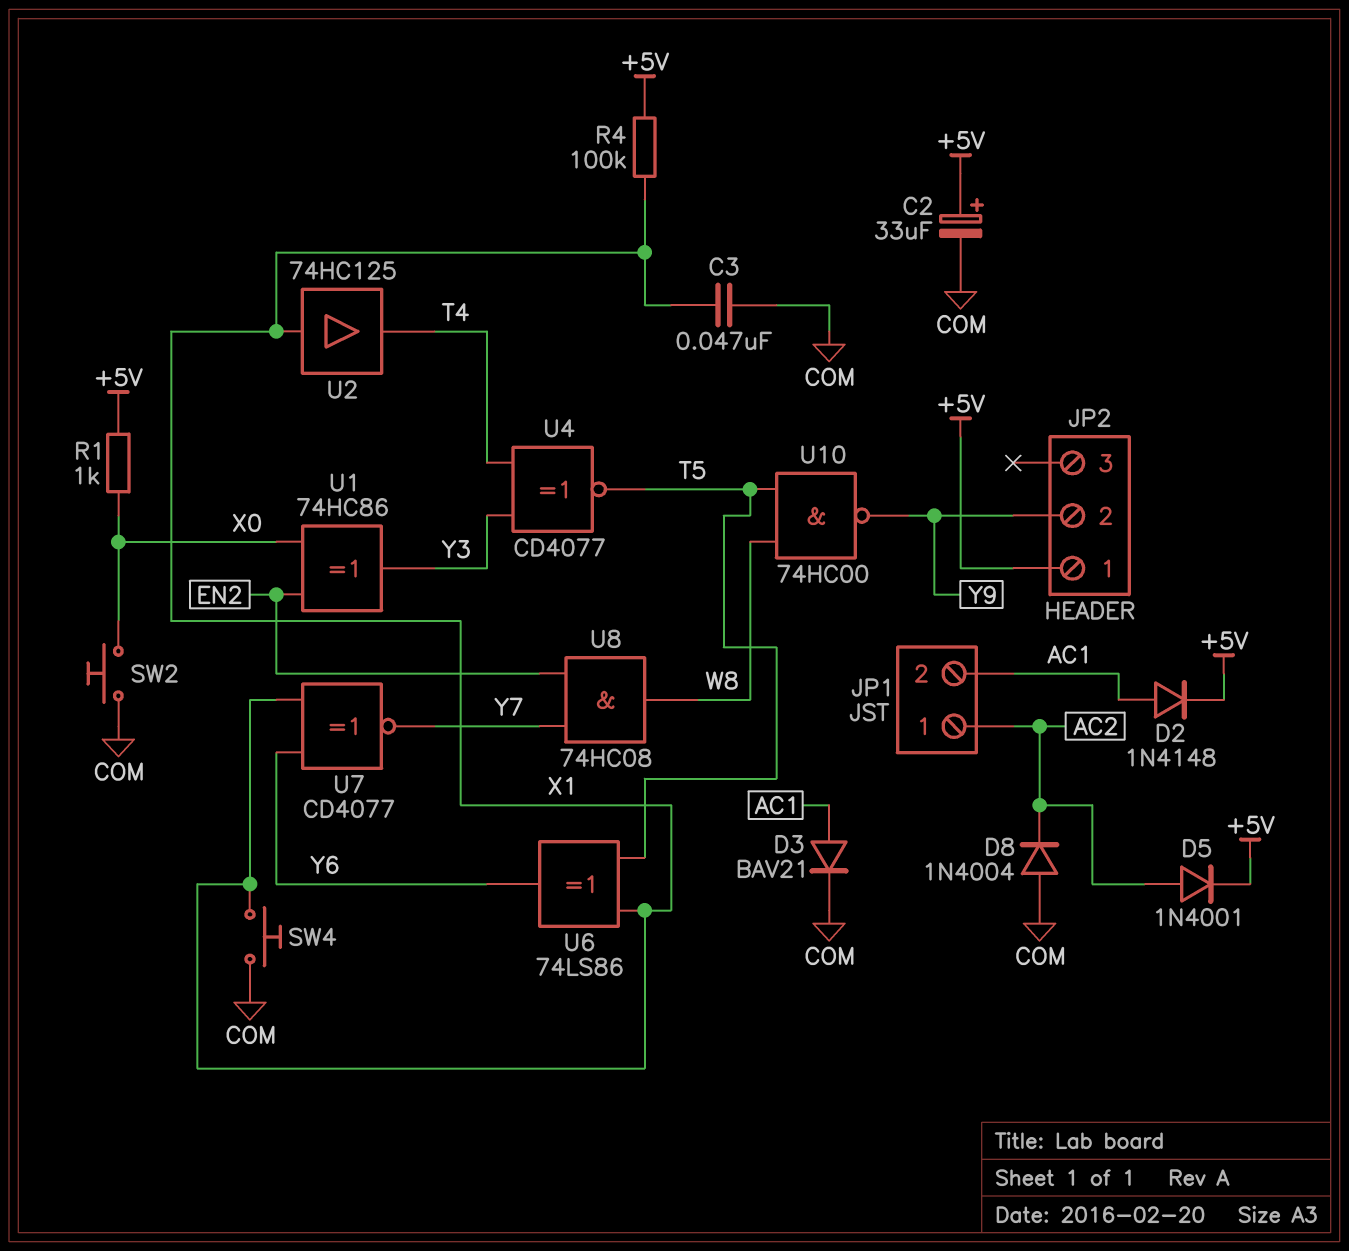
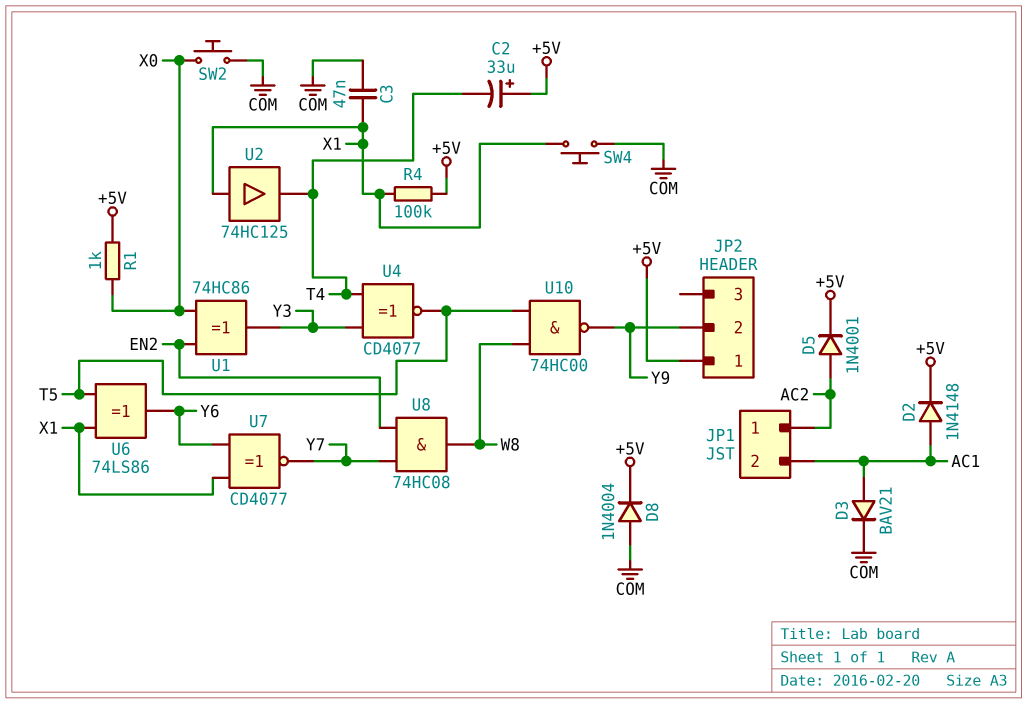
C2: 33uF (plus +5V, minus COM) -> 33uF (plus +5V, minus T4)
D8: diode 1N4004 (A COM, K AC2) -> diode 1N4004 (A COM, K +5V)

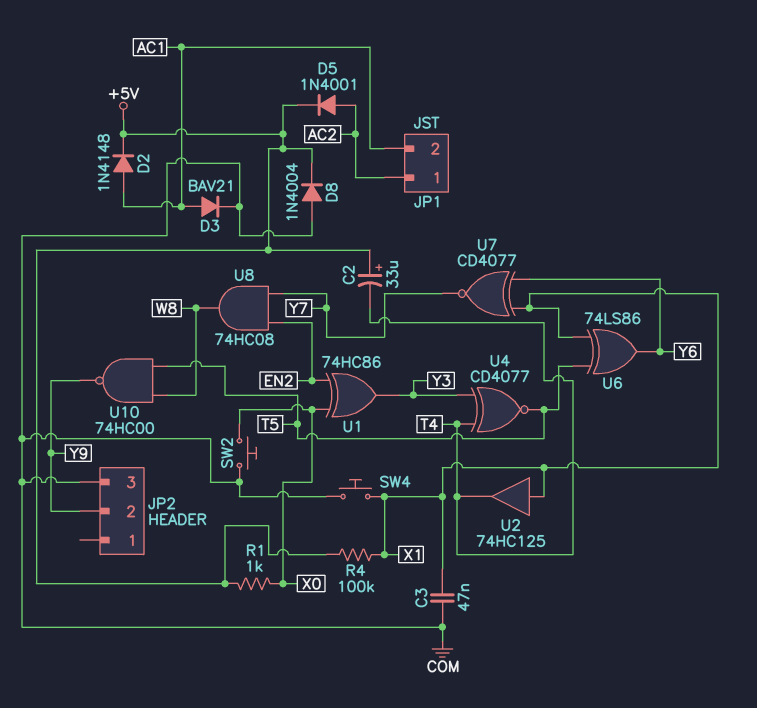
JP2 pin 1: +5V -> none
JP2 pin 3: none -> COM

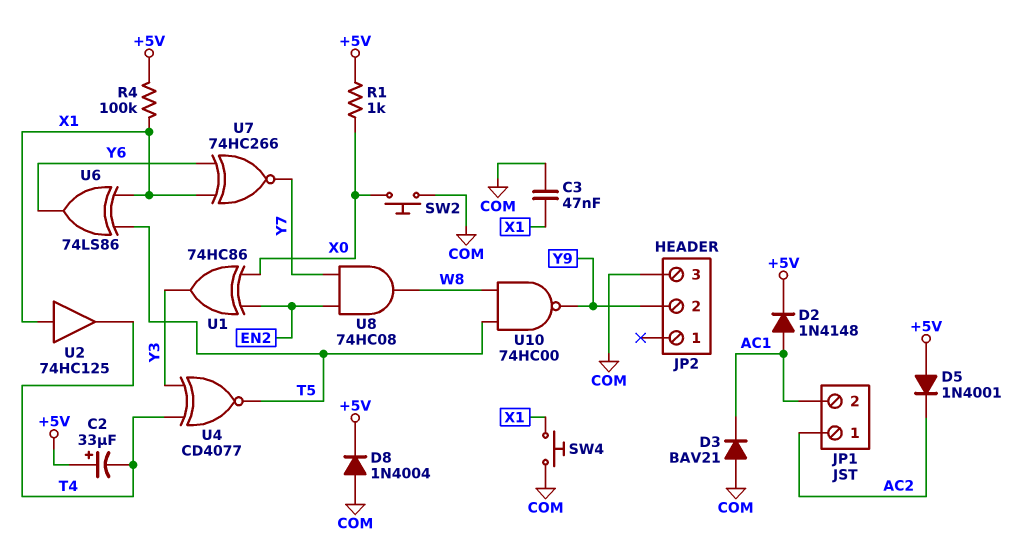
D3: diode BAV21 (A AC1, K COM) -> diode BAV21 (A COM, K AC1)
D5: diode 1N4001 (A AC2, K +5V) -> diode 1N4001 (A +5V, K AC2)
U7: XNOR CD4077 (in X1, in Y6, out Y7) -> XNOR 74HC266 (in X1, in Y6, out Y7)

